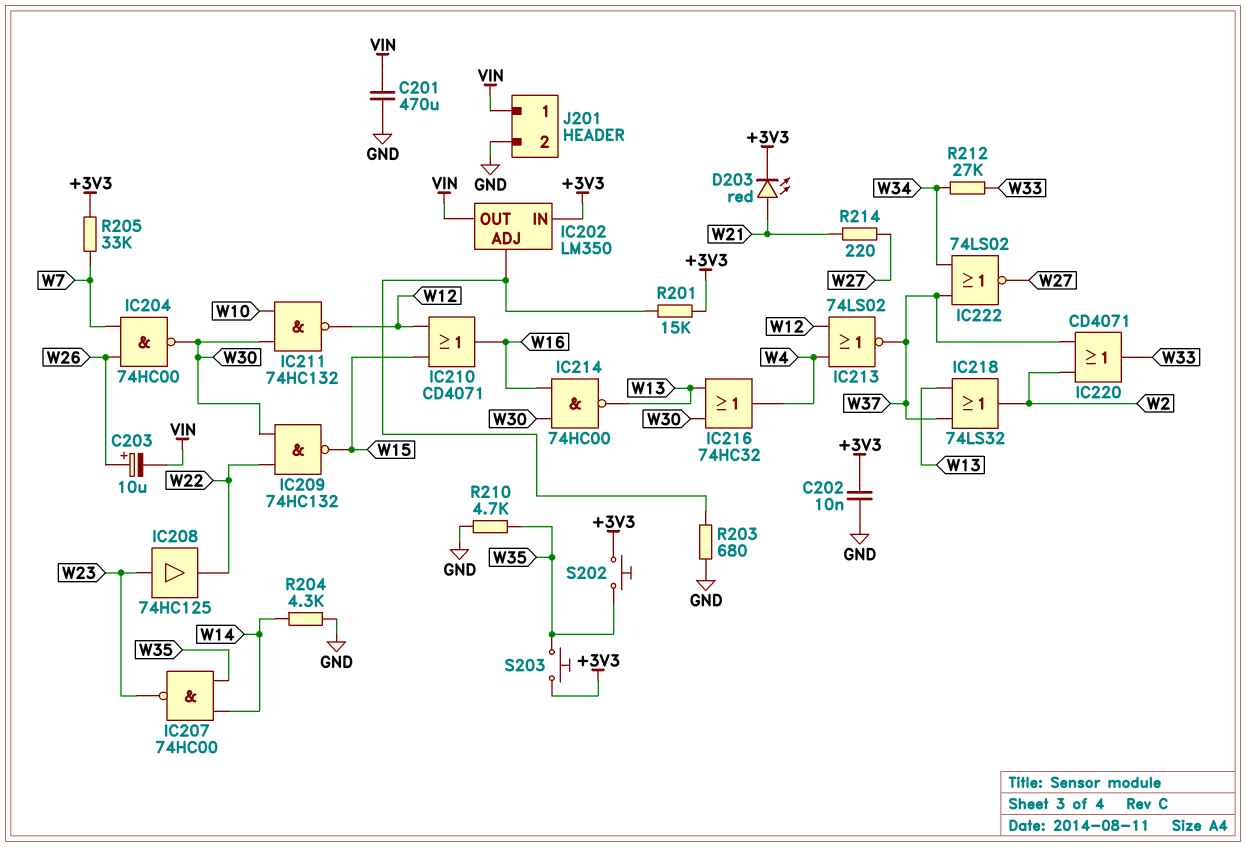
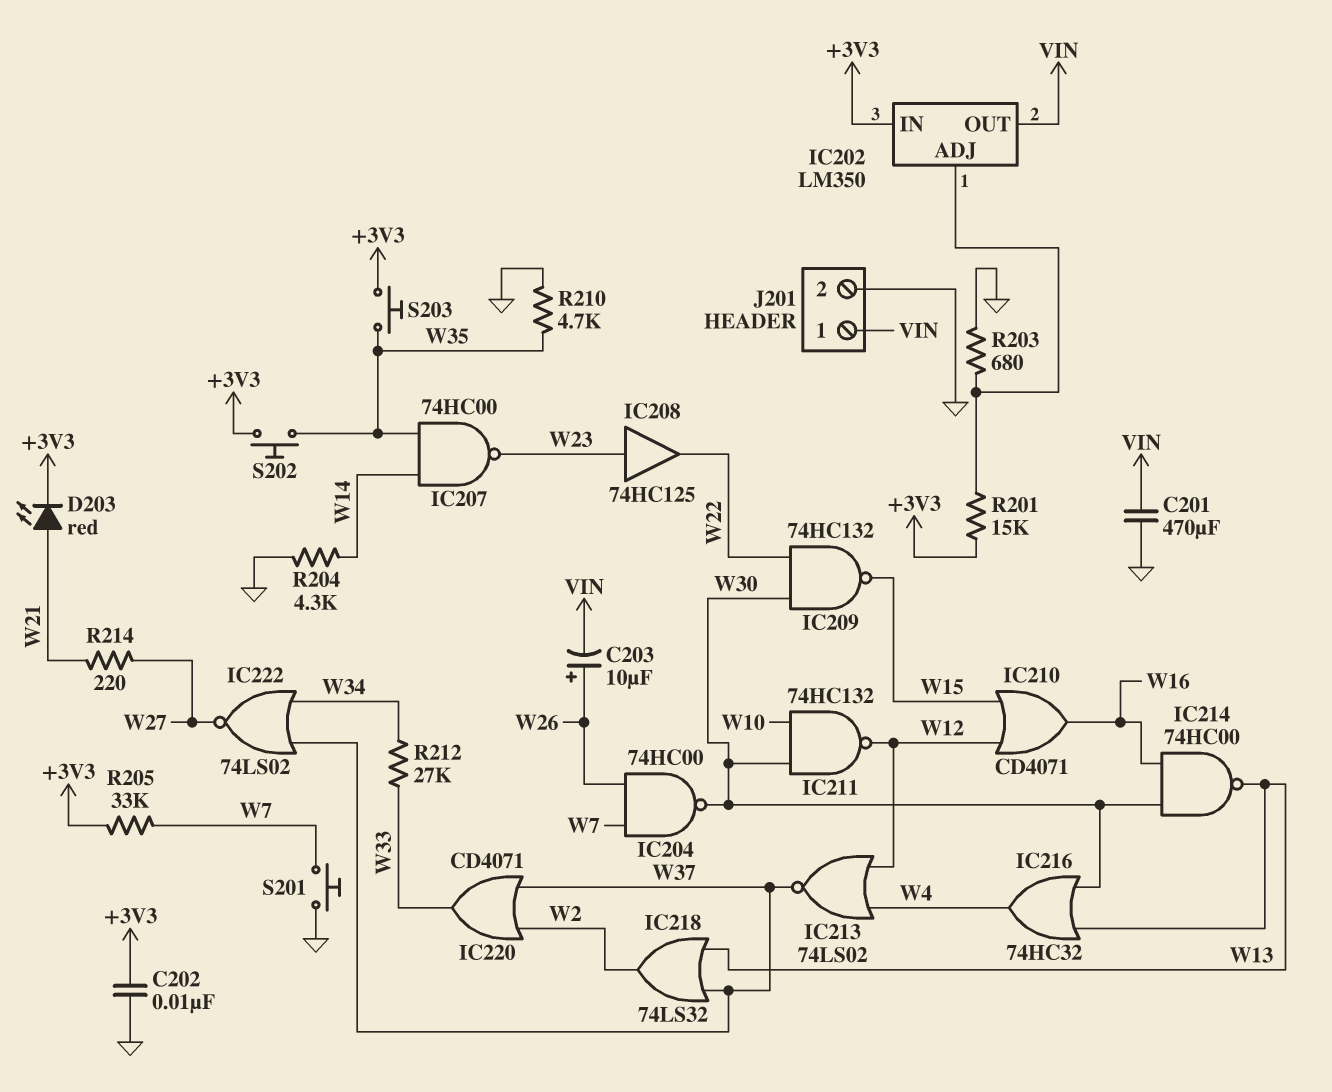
S201: none -> button (GND, W7)

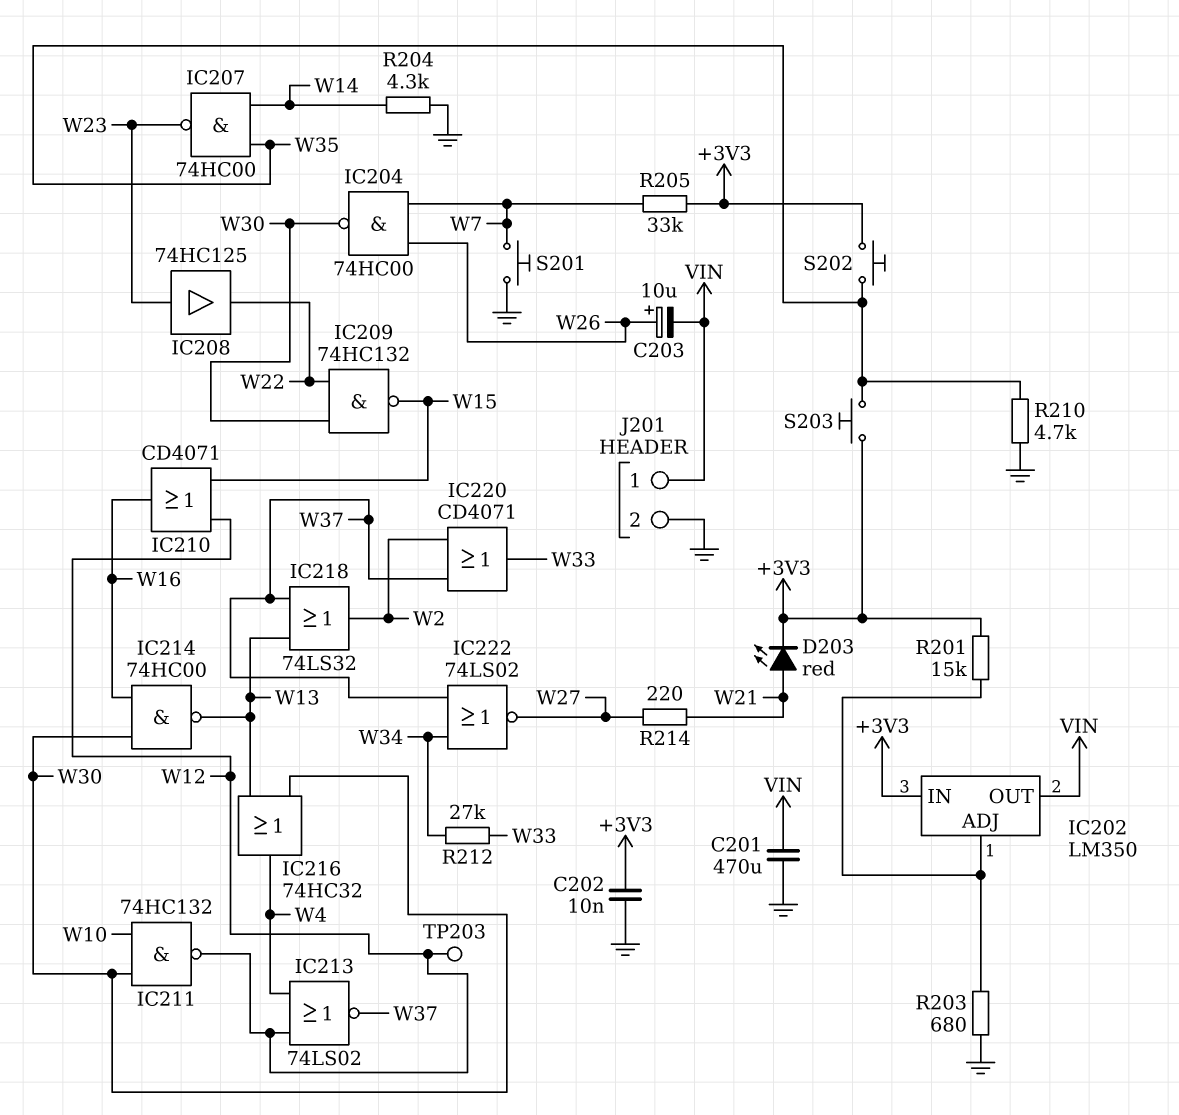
TP203: none -> test point (W12)

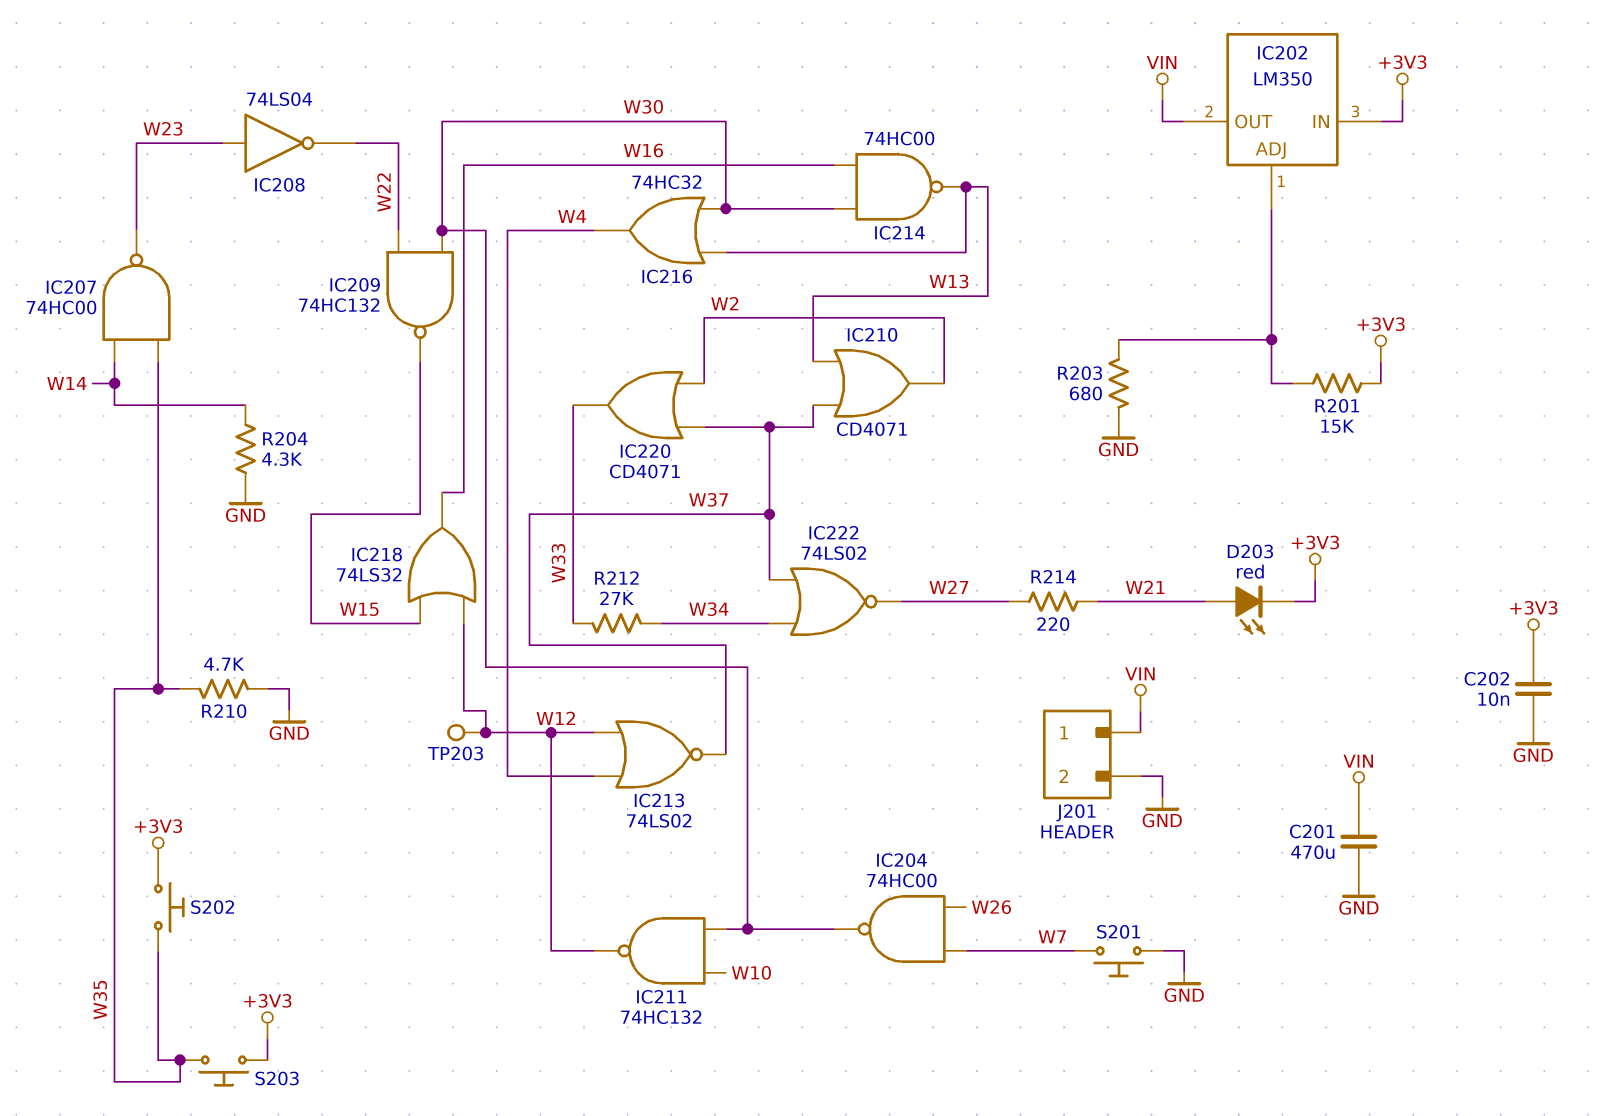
C203: 10uF (plus W26, minus VIN) -> none
IC208: buffer 74HC125 (in W23, out W22) -> NOT 74LS04 (in W23, out W22)
IC210: OR CD4071 (in W12, in W15, out W16) -> OR CD4071 (in W13, in W37, out W2)
IC218: OR 74LS32 (in W13, in W37, out W2) -> OR 74LS32 (in W12, in W15, out W16)
R205: 33k (+3V3, W7) -> none

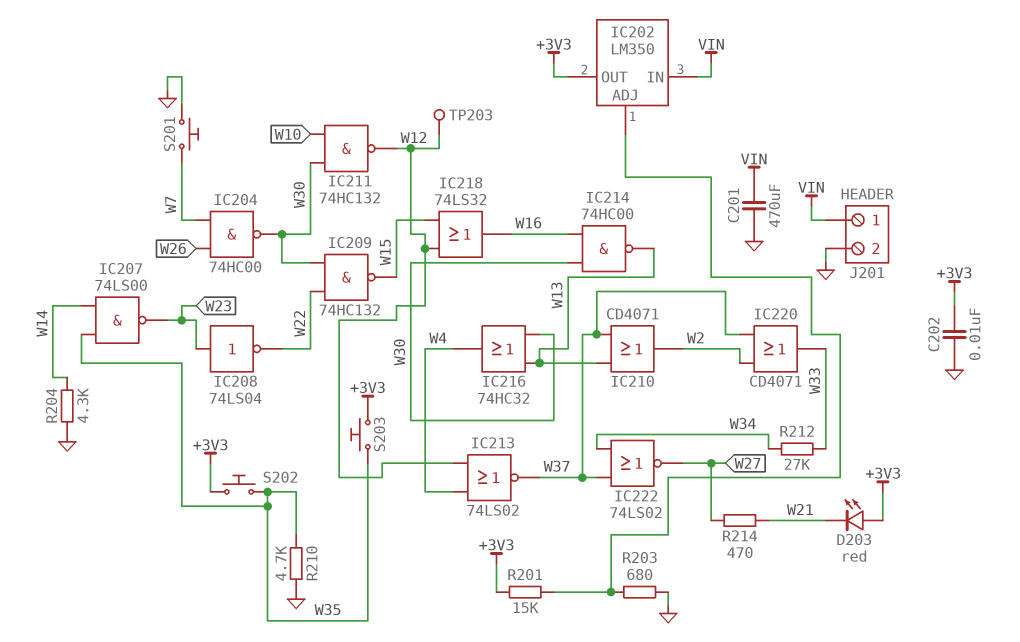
D203: LED red (A W21, K +3V3) -> LED red (A +3V3, K W21)
IC202 pin IN: +3V3 -> VIN
IC202 pin OUT: VIN -> +3V3
IC207: NAND 74HC00 (in W14, in W35, out W23) -> NAND 74LS00 (in W14, in W35, out W23)
R214: 220 (W21, W27) -> 470 (W21, W27)

